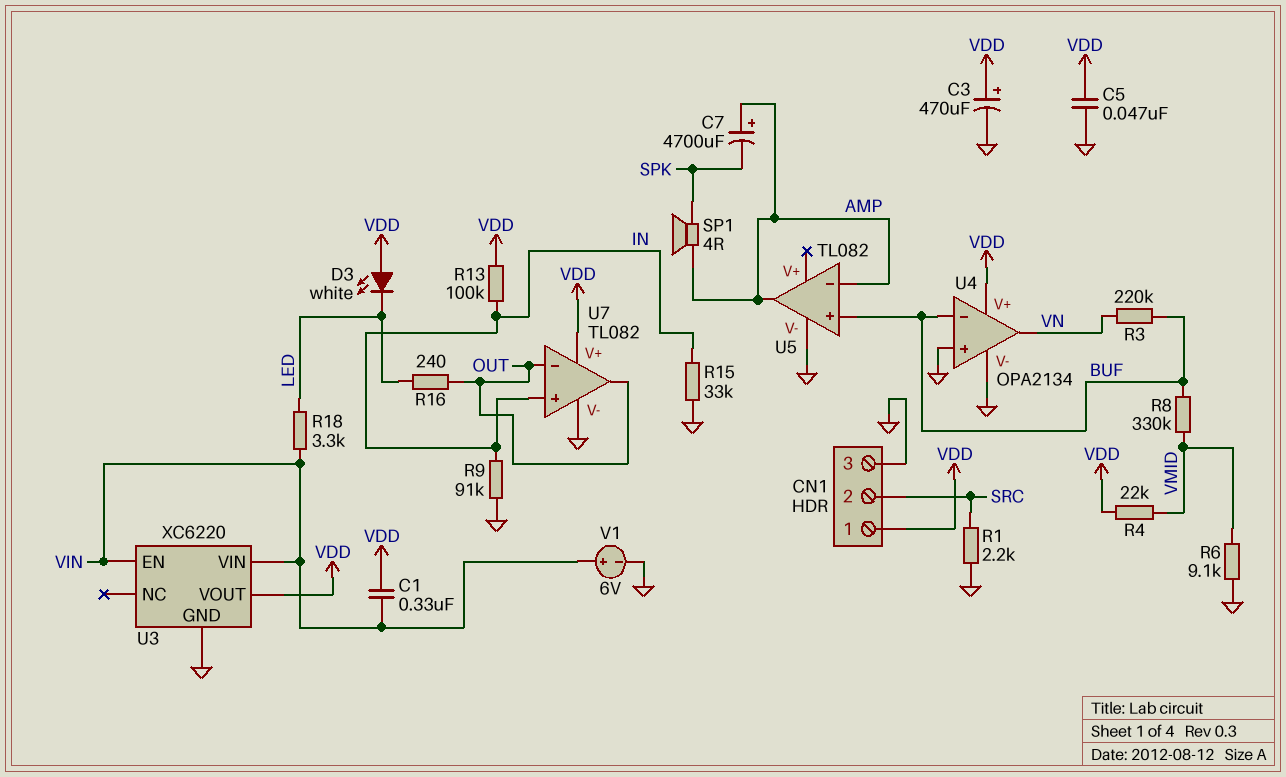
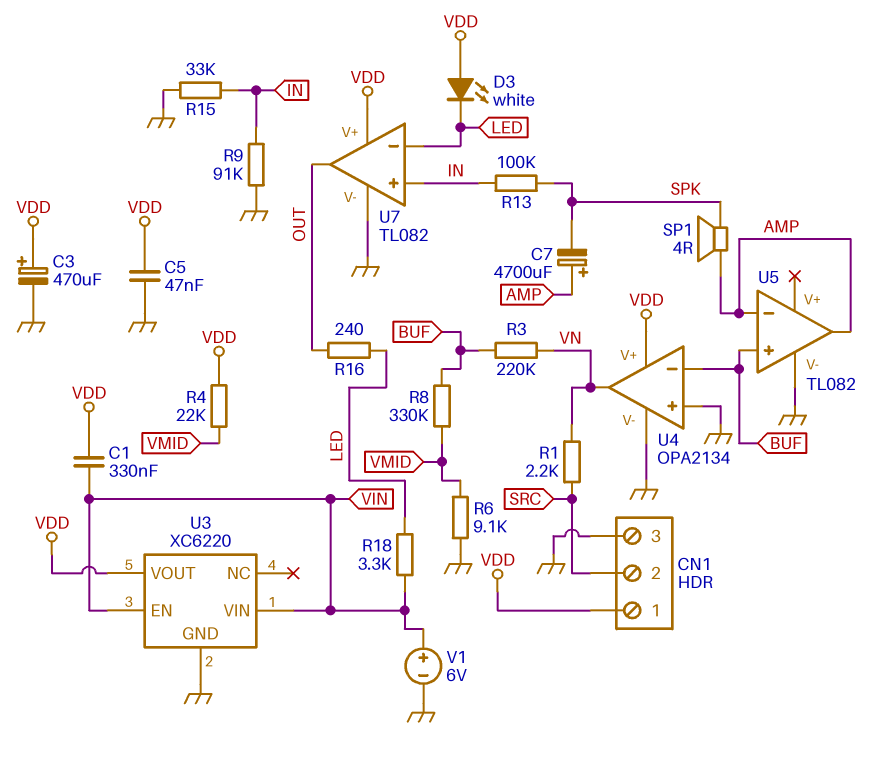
R1: 2.2k (GND, SRC) -> 2.2k (SRC, VN)
R13: 100k (IN, VDD) -> 100k (IN, SPK)
U7 pin in-: OUT -> LED

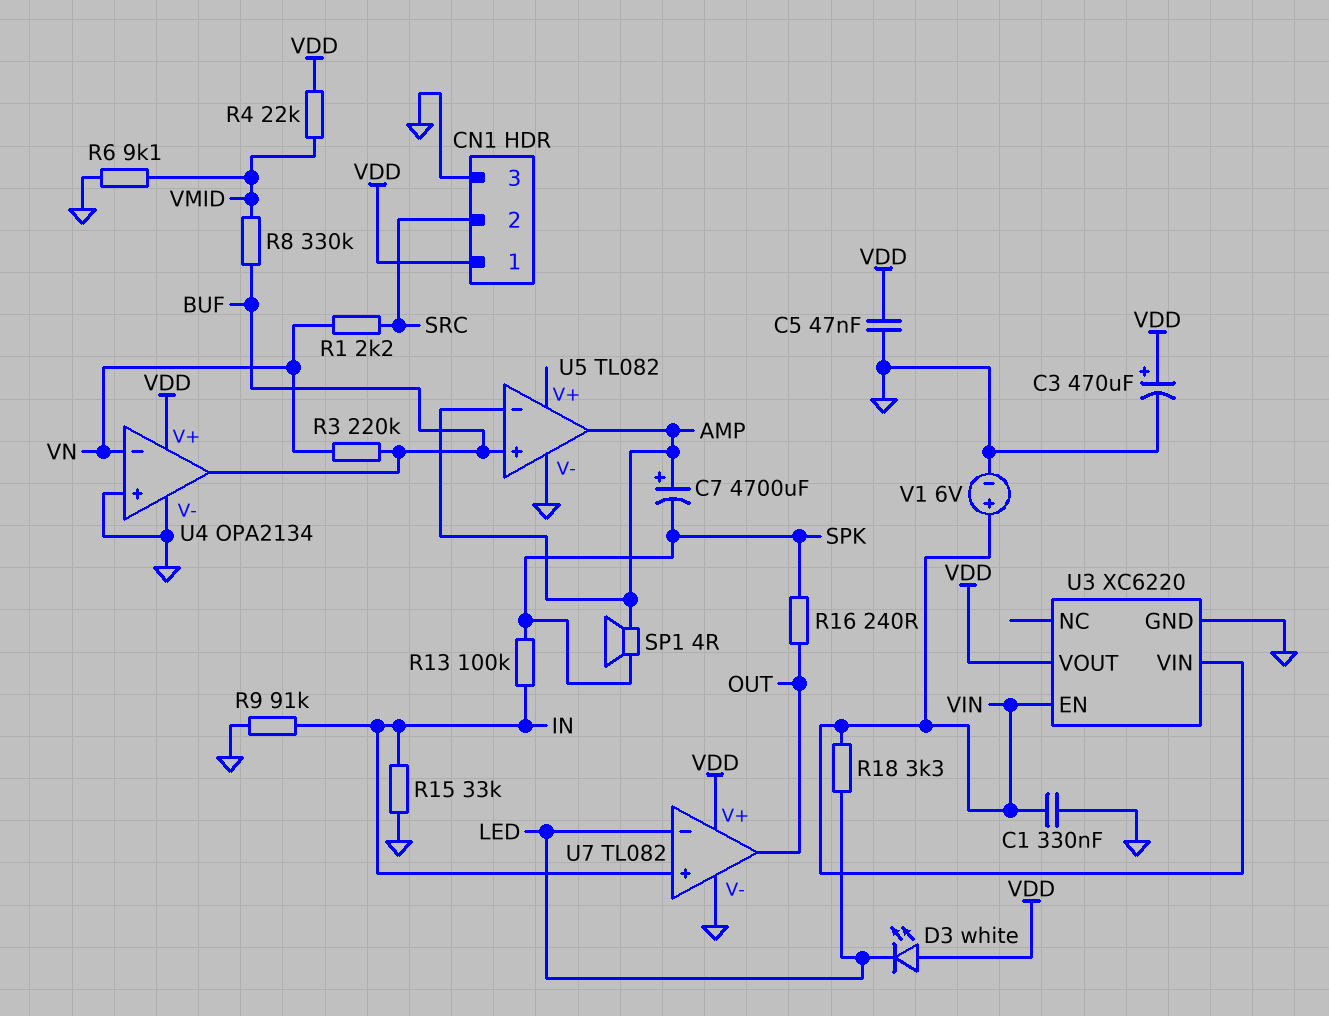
C1: 330nF (VDD, VIN) -> 330nF (GND, VIN)
R16: 240 (LED, OUT) -> 240 (OUT, SPK)
U4 pin in-: BUF -> VN
U4 pin out: VN -> BUF

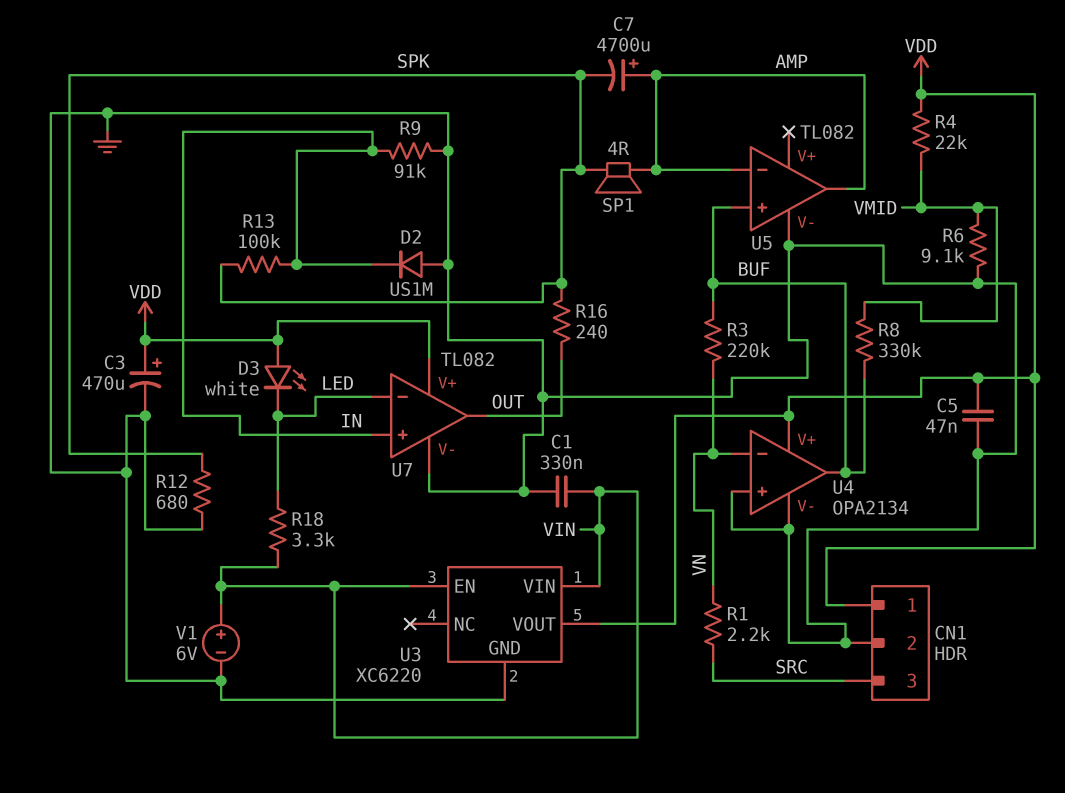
CN1 pin 2: SRC -> GND
CN1 pin 3: GND -> SRC
D2: none -> diode US1M (A GND, K IN)
R12: none -> 680 (GND, SPK)
R15: 33k (GND, IN) -> none

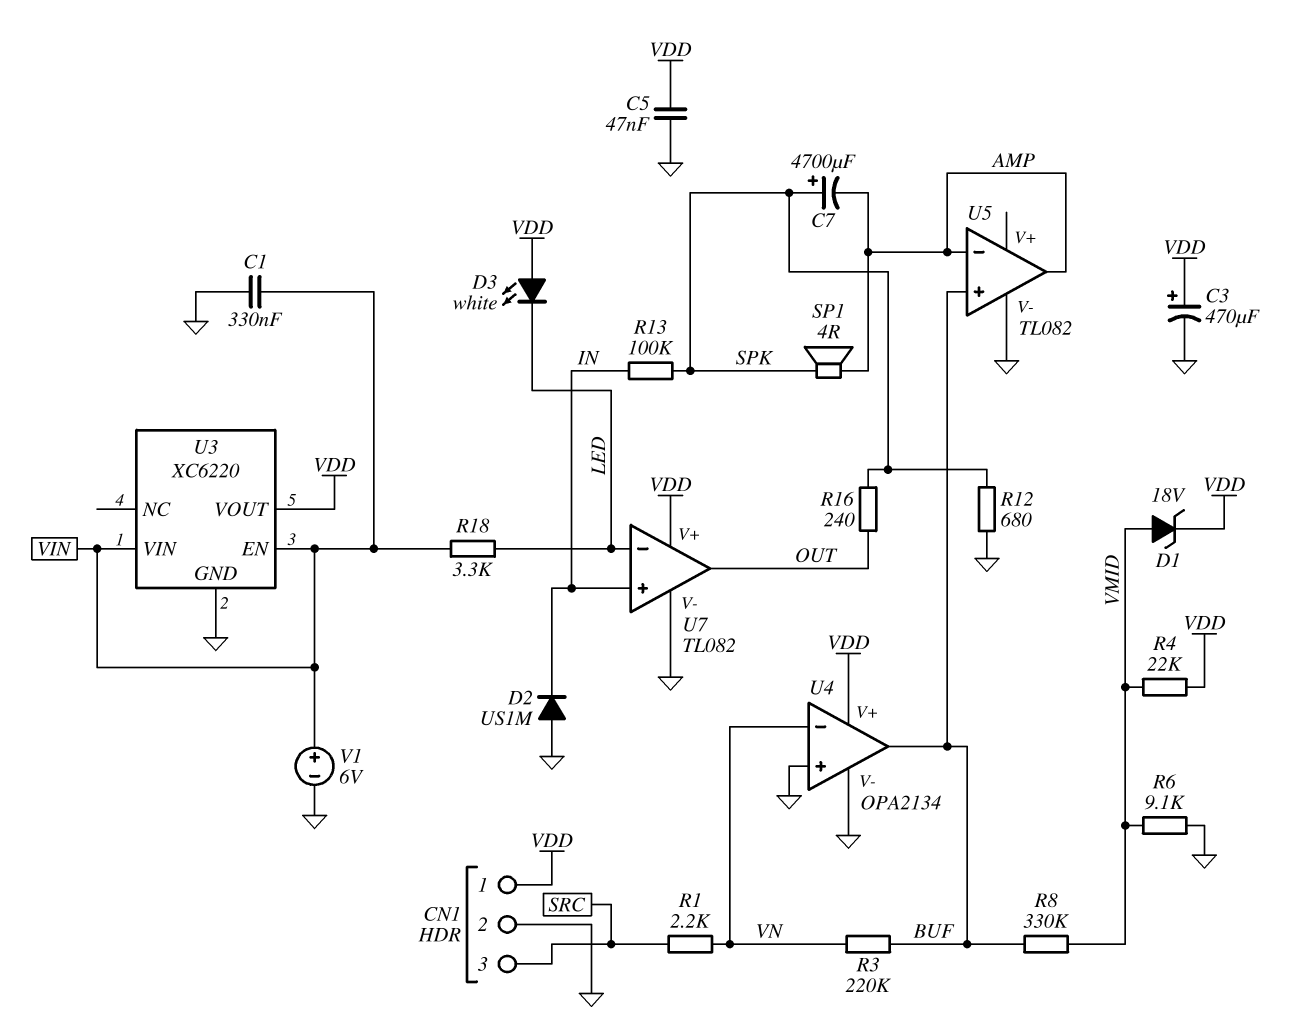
C7: 4700uF (plus AMP, minus SPK) -> 4700uF (plus SPK, minus AMP)
D1: none -> zener 18V (A VMID, K VDD)
R9: 91k (GND, IN) -> none

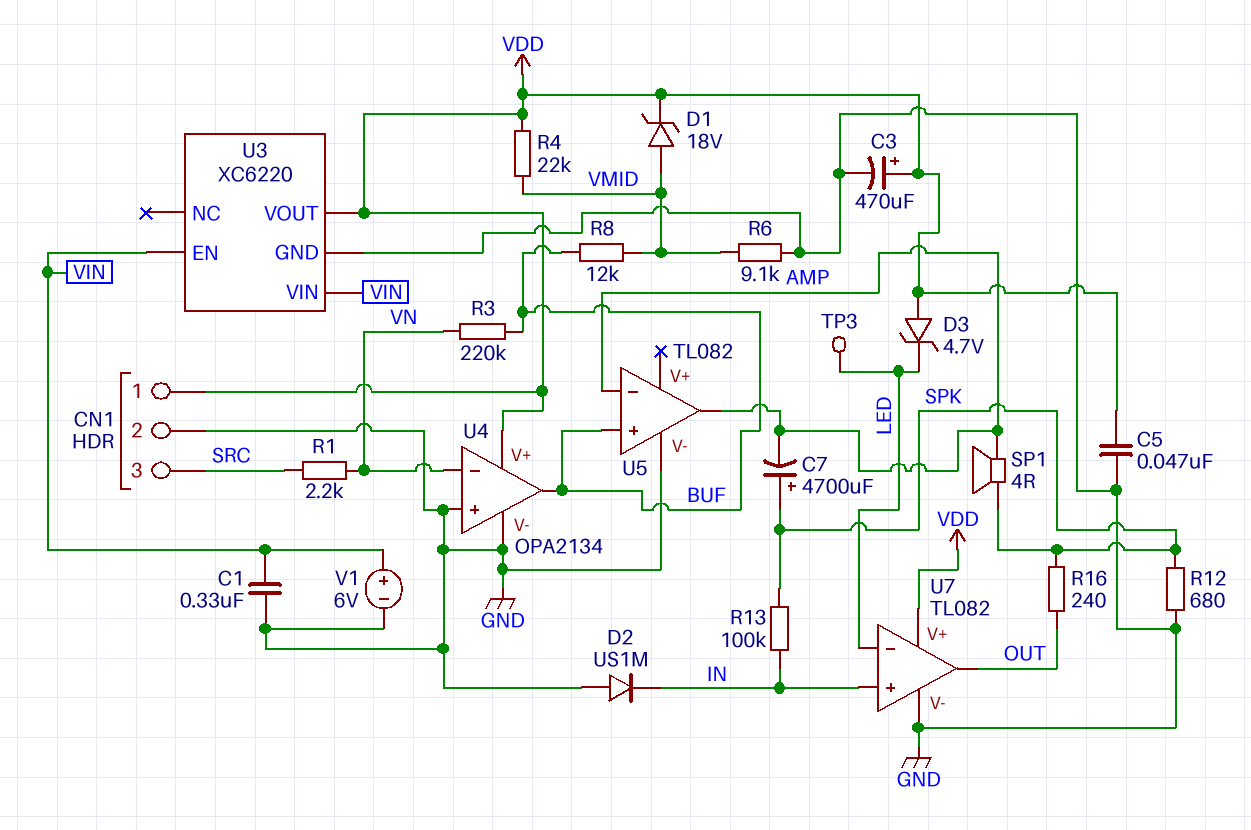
D3: LED white (A VDD, K LED) -> zener 4.7V (A VDD, K LED)
R8: 330k (BUF, VMID) -> 12k (BUF, VMID)
R18: 3.3k (LED, VIN) -> none
TP3: none -> test point (LED)

